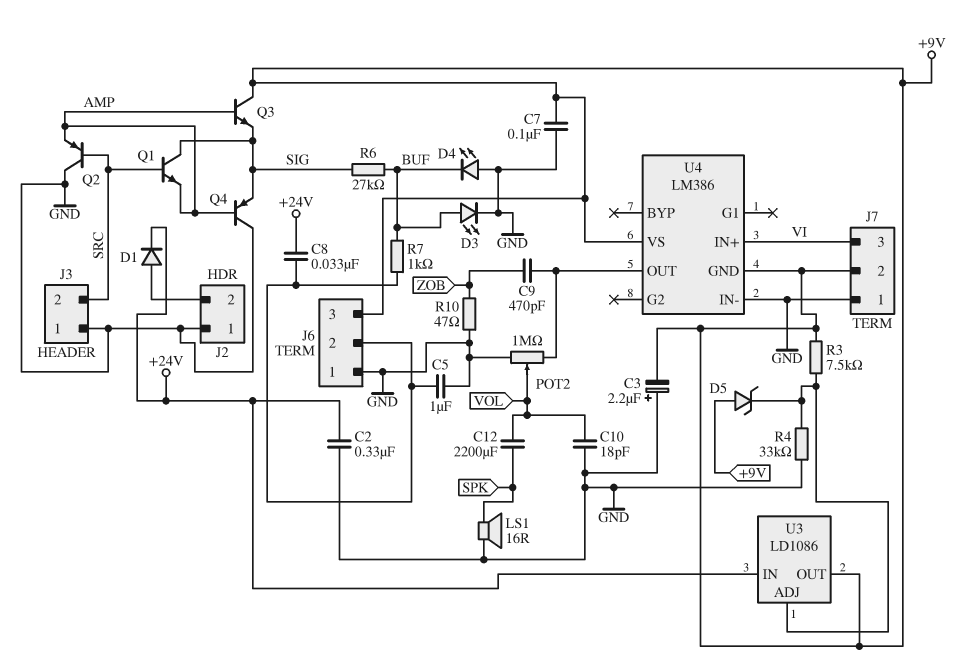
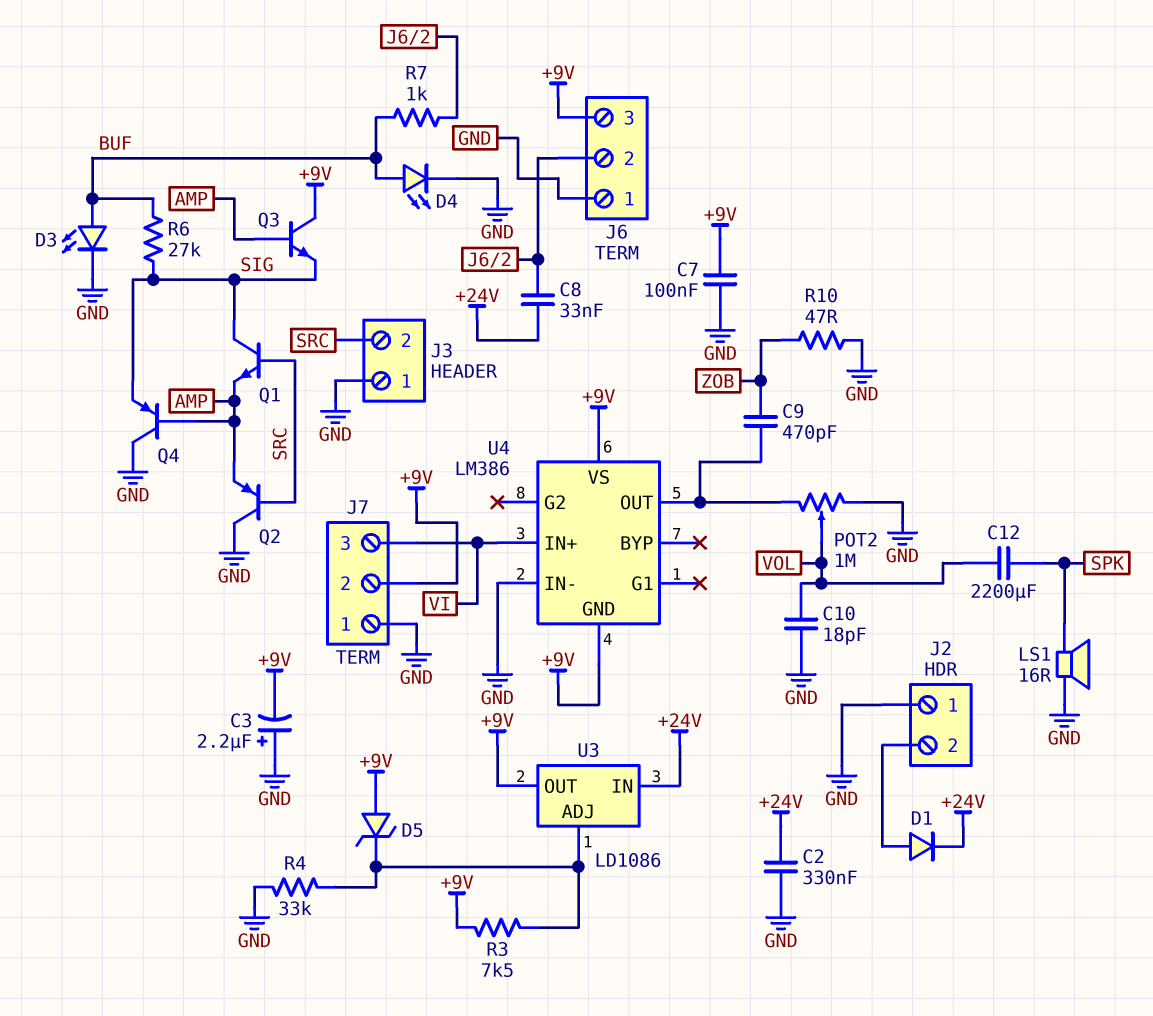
C5: 1uF (GND, J6/2) -> none
D4: LED (A GND, K BUF) -> LED (A BUF, K GND)

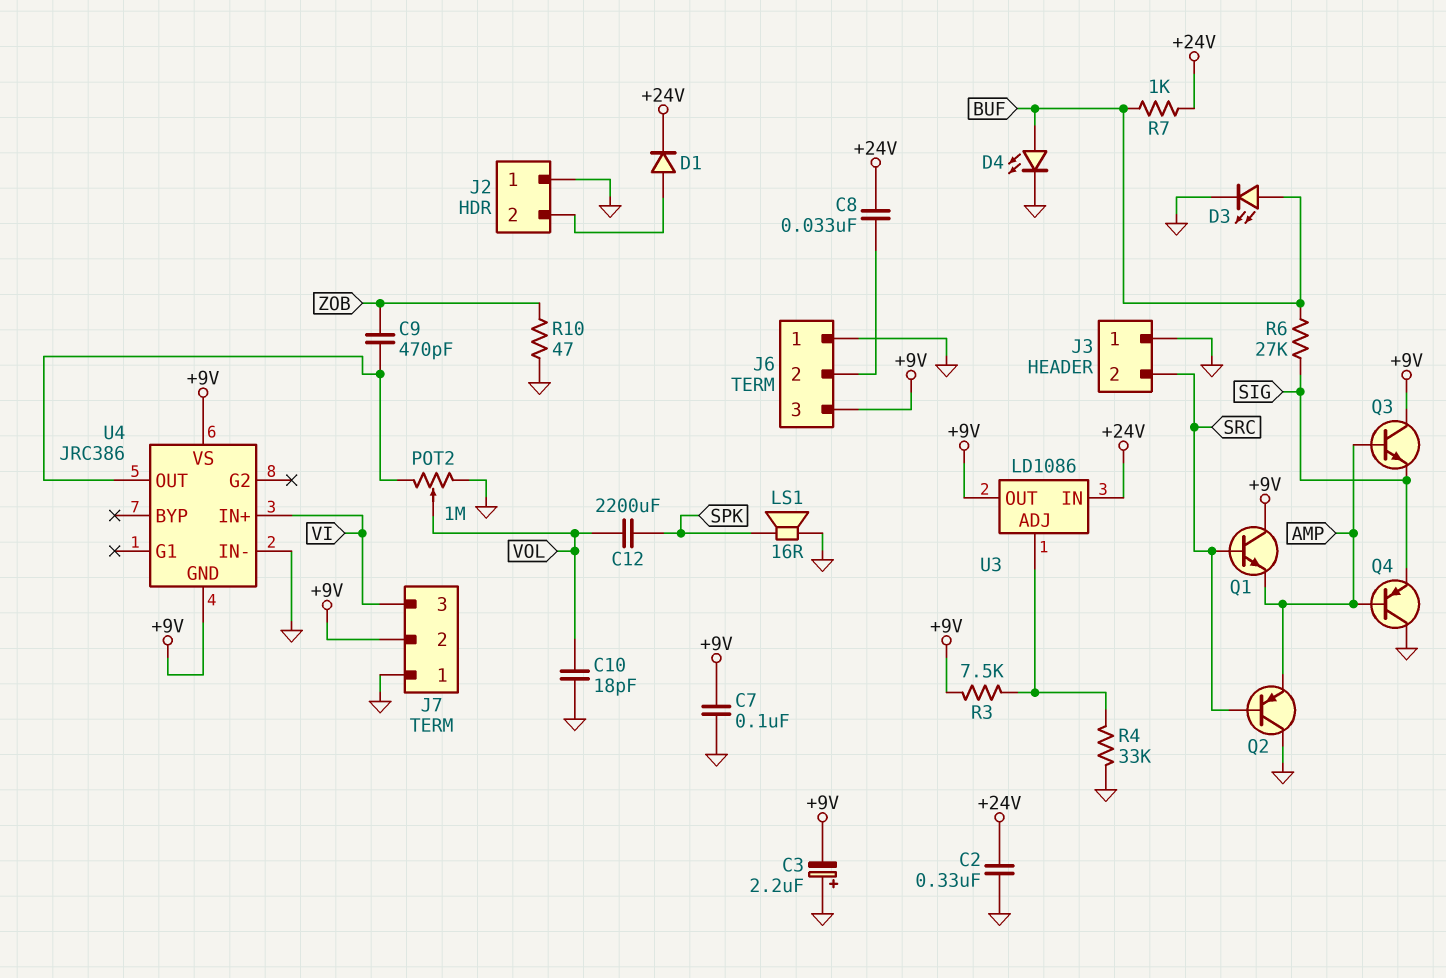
D5: zener (A +9V, K U3/ADJ) -> none
Q1: NPN (B SRC, C SIG, E AMP) -> NPN (B SRC, C +9V, E AMP)
R7: 1k (BUF, J6/2) -> 1k (+24V, BUF)
U4: LM386 -> JRC386

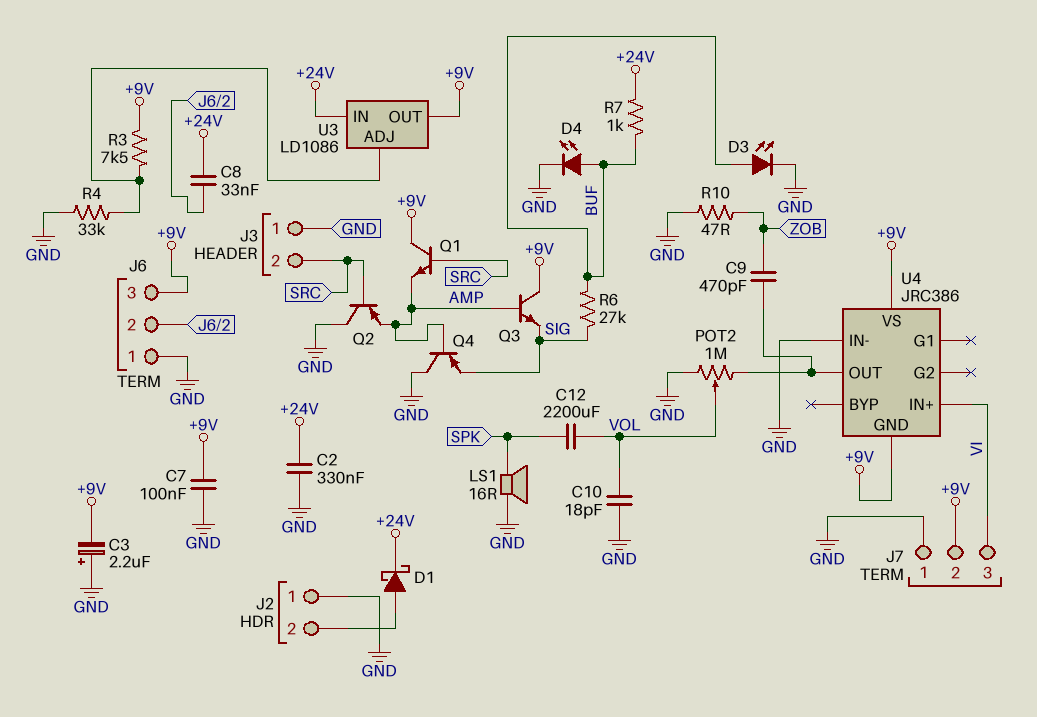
D1: diode (A J2/2, K +24V) -> schottky (A J2/2, K +24V)

